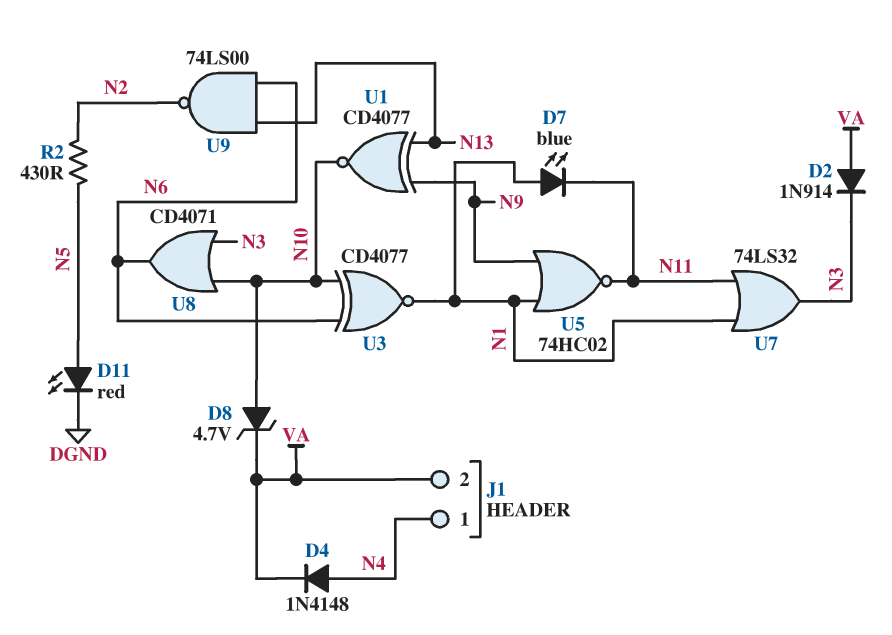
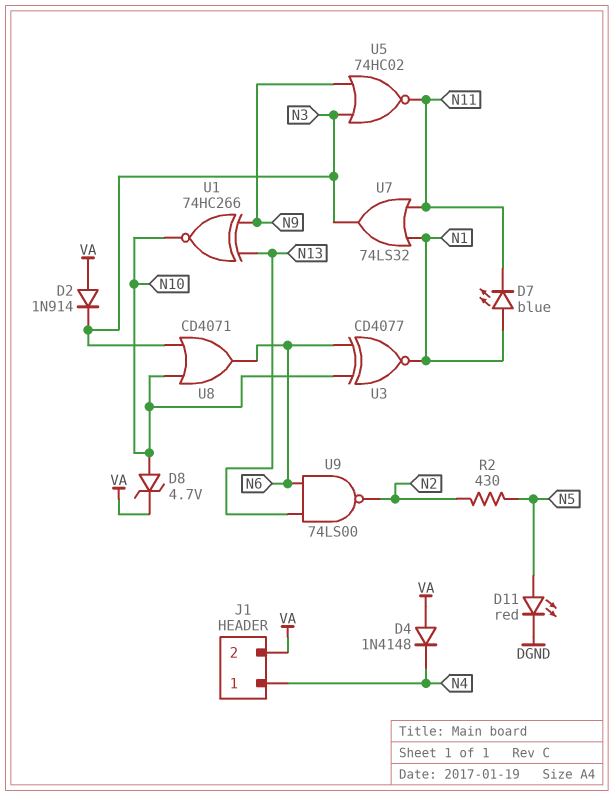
D4: diode 1N4148 (A N4, K VA) -> diode 1N4148 (A VA, K N4)
U1: XNOR CD4077 (in N9, in N13, out N10) -> XNOR 74HC266 (in N9, in N13, out N10)
U5: NOR 74HC02 (in N1, in N9, out N11) -> NOR 74HC02 (in N3, in N9, out N11)

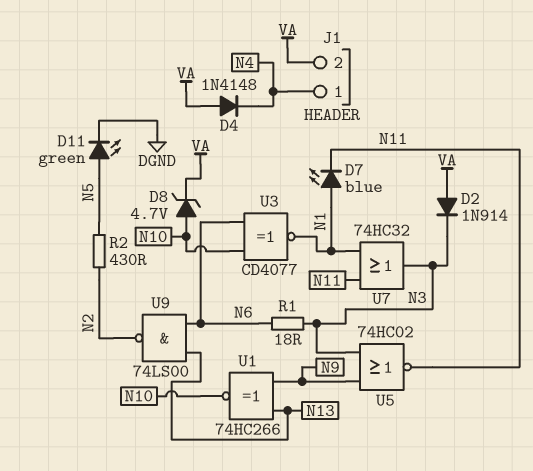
D11: LED red (A N5, K DGND) -> LED green (A N5, K DGND)
R1: none -> 18 (N3, N6)
U7: OR 74LS32 (in N1, in N11, out N3) -> OR 74HC32 (in N1, in N11, out N3)
U8: OR CD4071 (in N3, in N10, out N6) -> none

